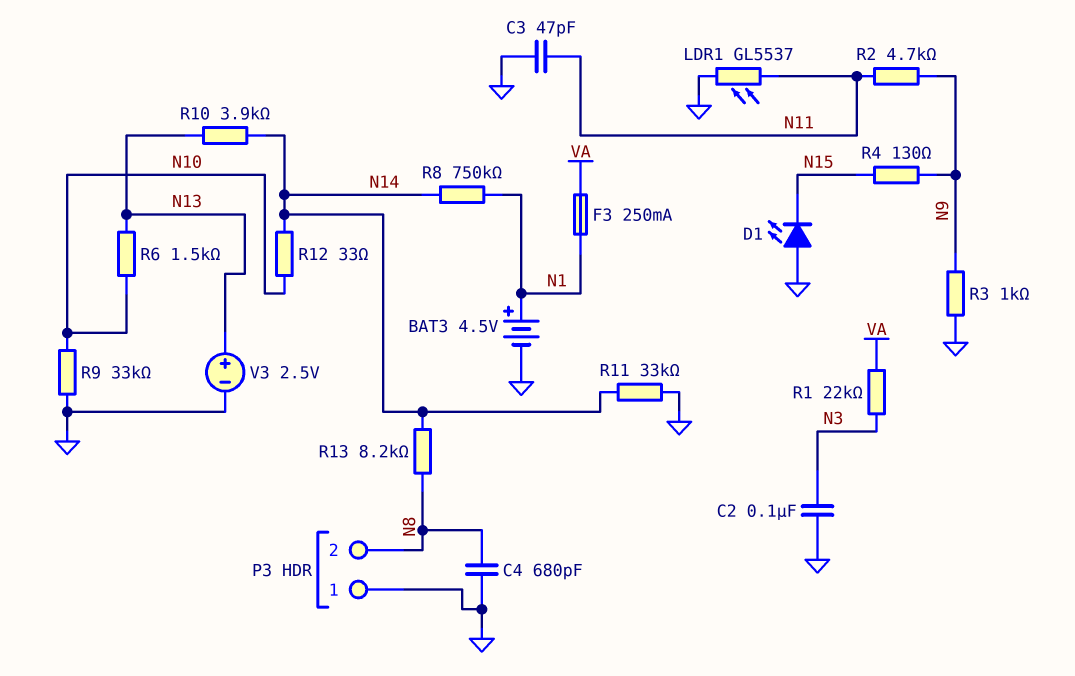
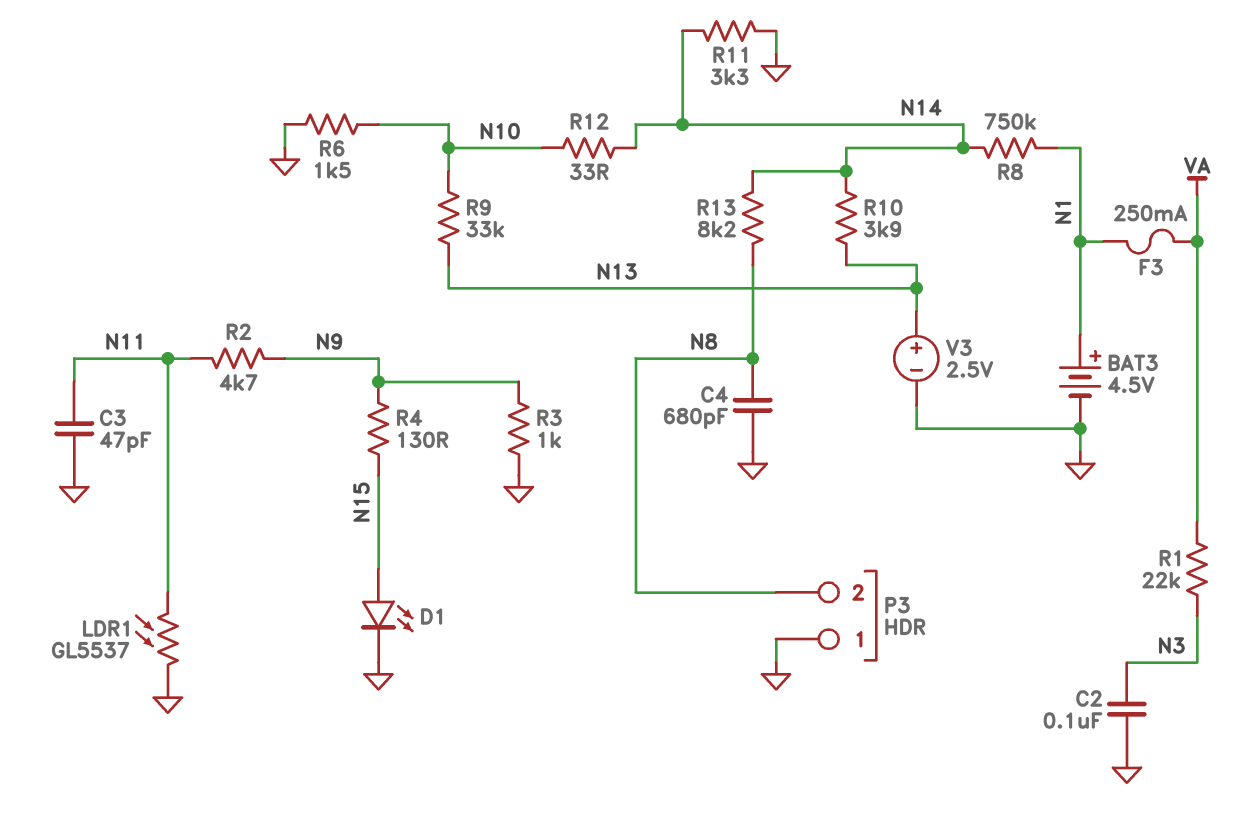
D1: LED (A GND, K N15) -> LED (A N15, K GND)
R6: 1.5k (N10, N13) -> 1.5k (GND, N10)
R9: 33k (GND, N10) -> 33k (N10, N13)
R11: 33k (GND, N14) -> 3.3k (GND, N14)

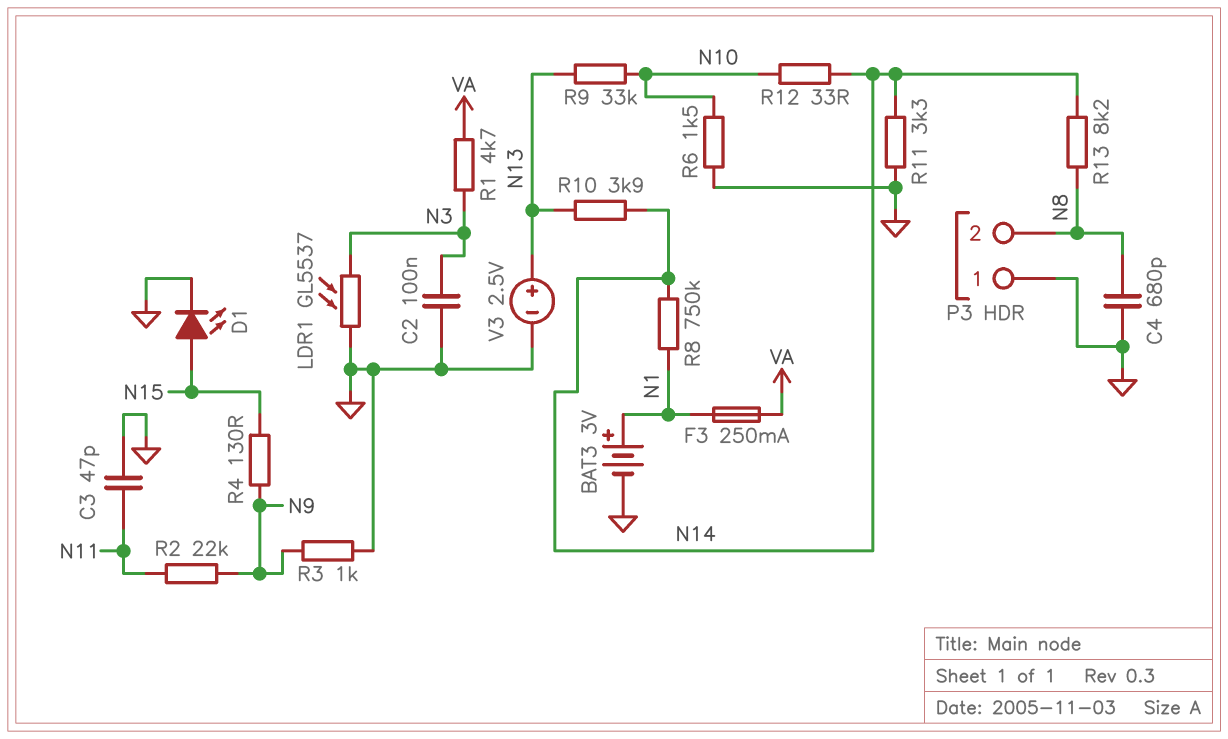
BAT3: 4.5V (plus N1, minus GND) -> 3V (plus N1, minus GND)
LDR1: GL5537 (GND, N11) -> GL5537 (GND, N3)
R1: 22k (N3, VA) -> 4.7k (N3, VA)
R2: 4.7k (N9, N11) -> 22k (N9, N11)

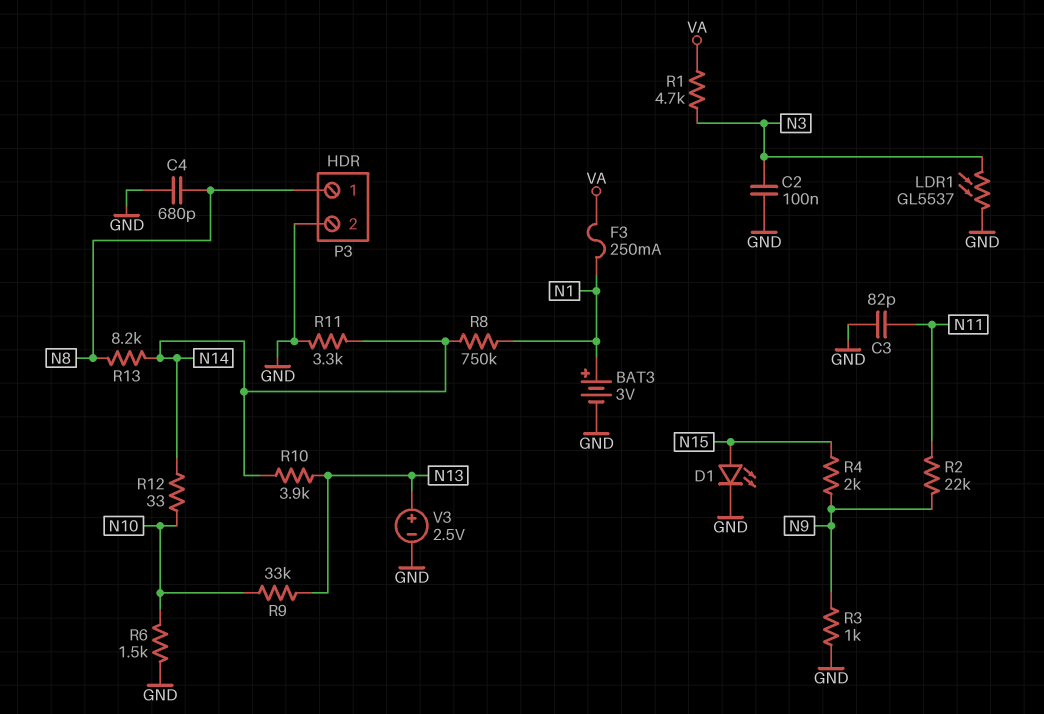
C3: 47pF (GND, N11) -> 82pF (GND, N11)
P3 pin 1: GND -> N8
P3 pin 2: N8 -> GND
R4: 130 (N9, N15) -> 2k (N9, N15)

